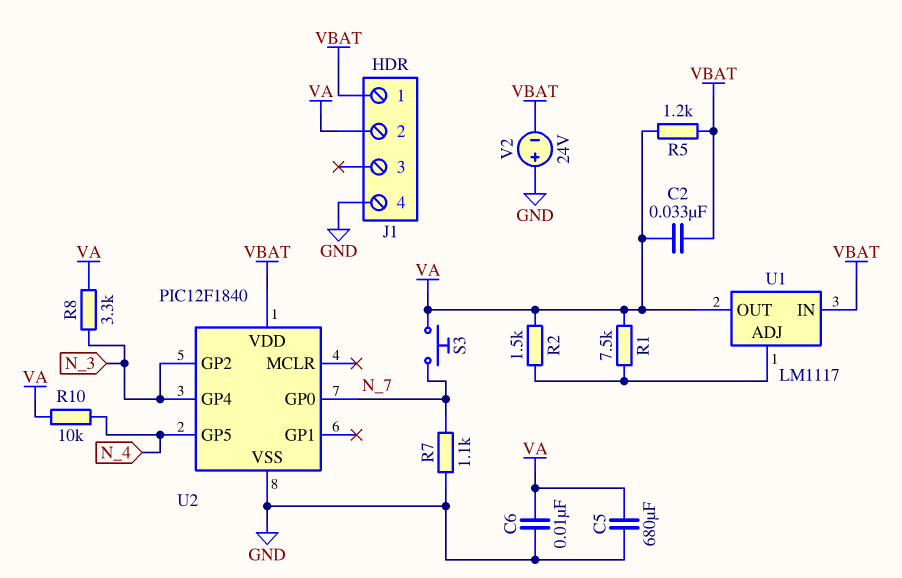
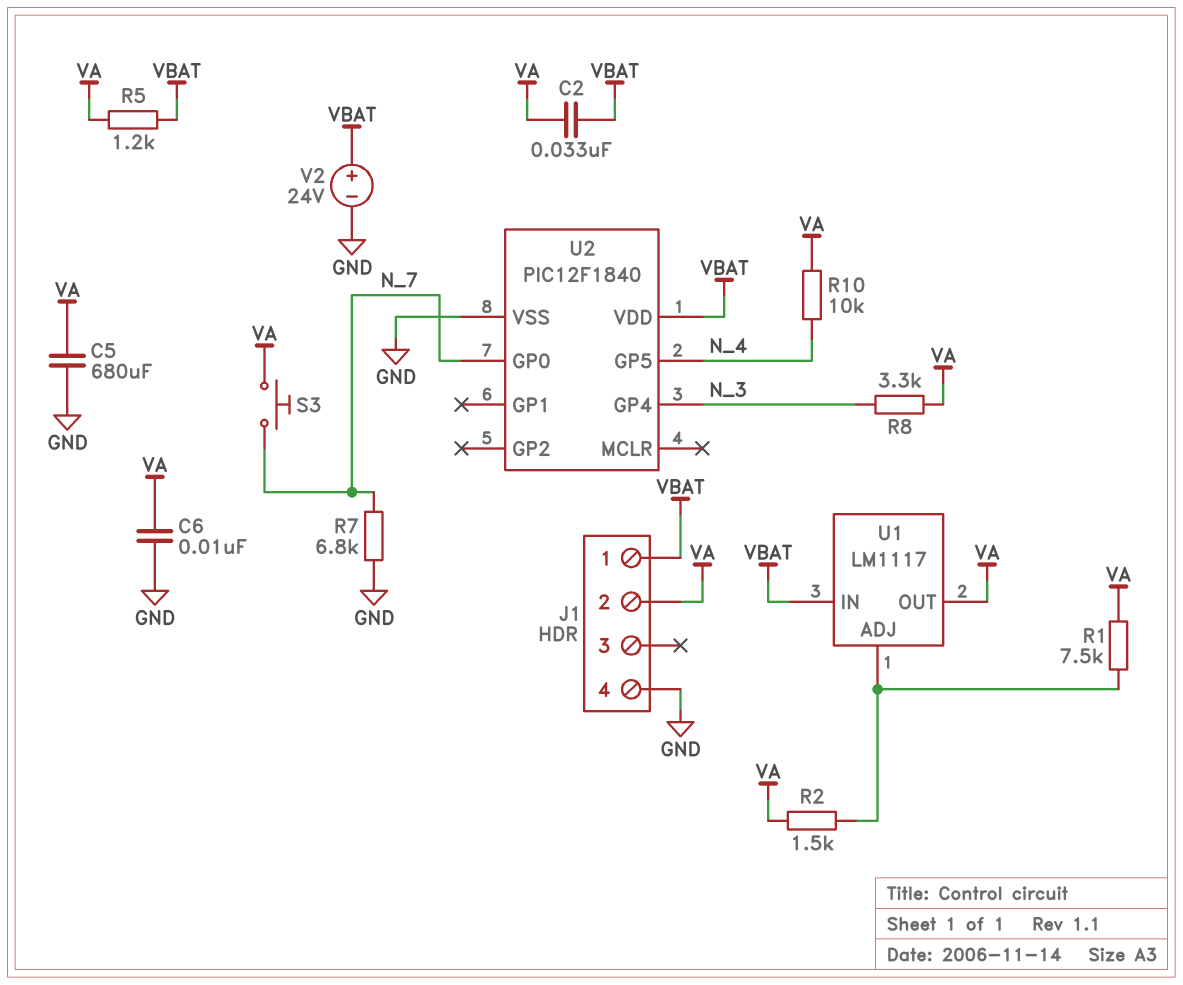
R7: 1.1k (GND, N_7) -> 6.8k (GND, N_7)
U2 pin GP2: N_3 -> none
V2: 24V (plus GND, minus VBAT) -> 24V (plus VBAT, minus GND)

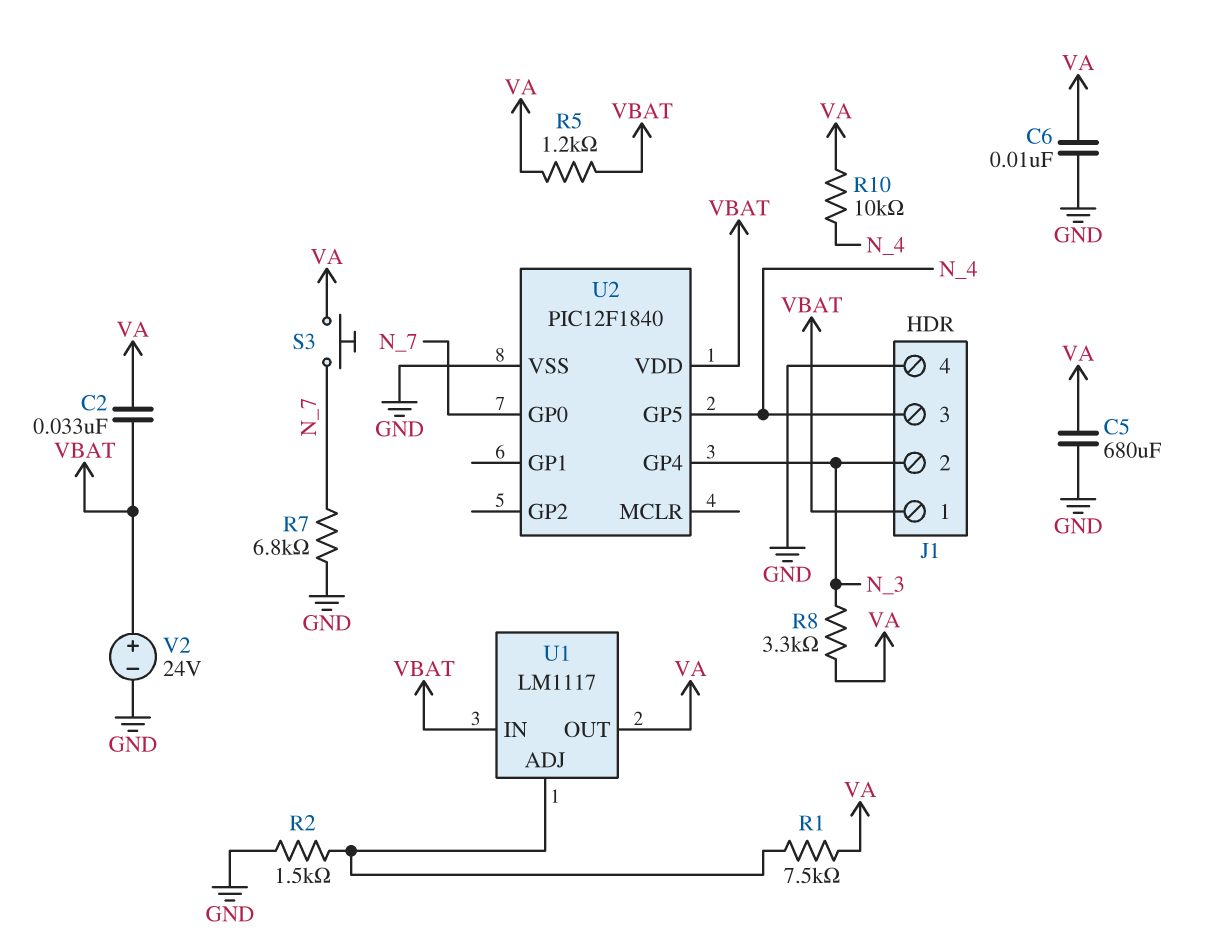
J1 pin 2: VA -> N_3
J1 pin 3: none -> N_4
R2: 1.5k (U1/ADJ, VA) -> 1.5k (GND, U1/ADJ)

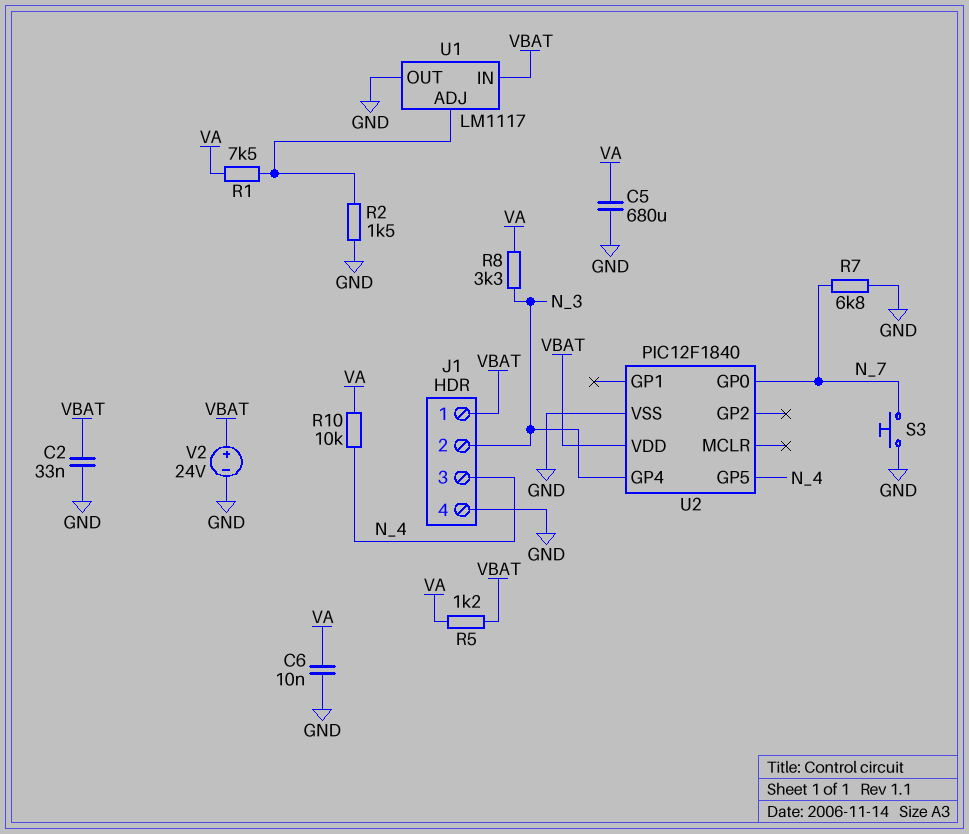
C2: 33nF (VA, VBAT) -> 33nF (GND, VBAT)
S3: button (N_7, VA) -> button (GND, N_7)
U1 pin OUT: VA -> GND

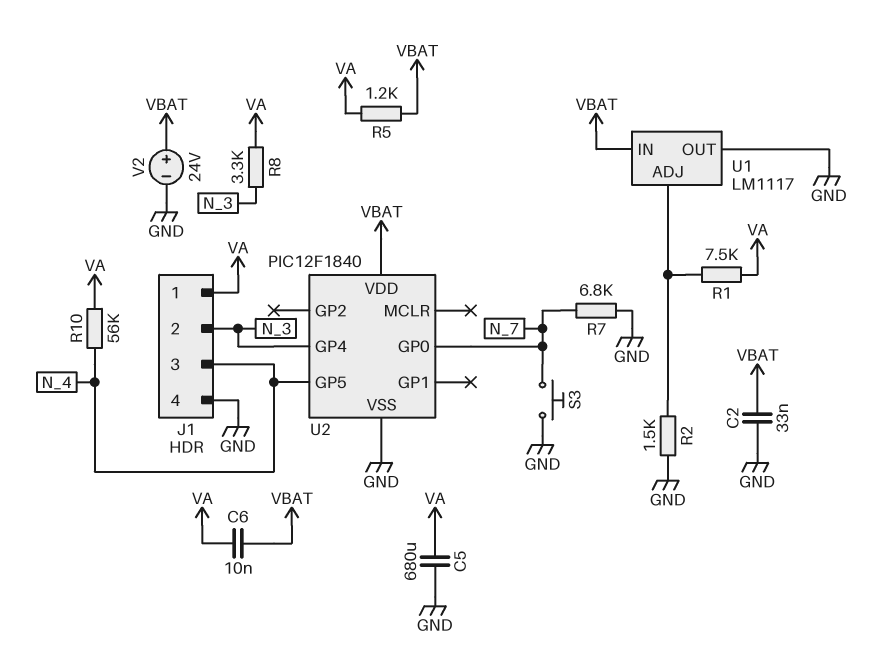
C6: 10nF (GND, VA) -> 10nF (VA, VBAT)
J1 pin 1: VBAT -> VA
R10: 10k (N_4, VA) -> 56k (N_4, VA)

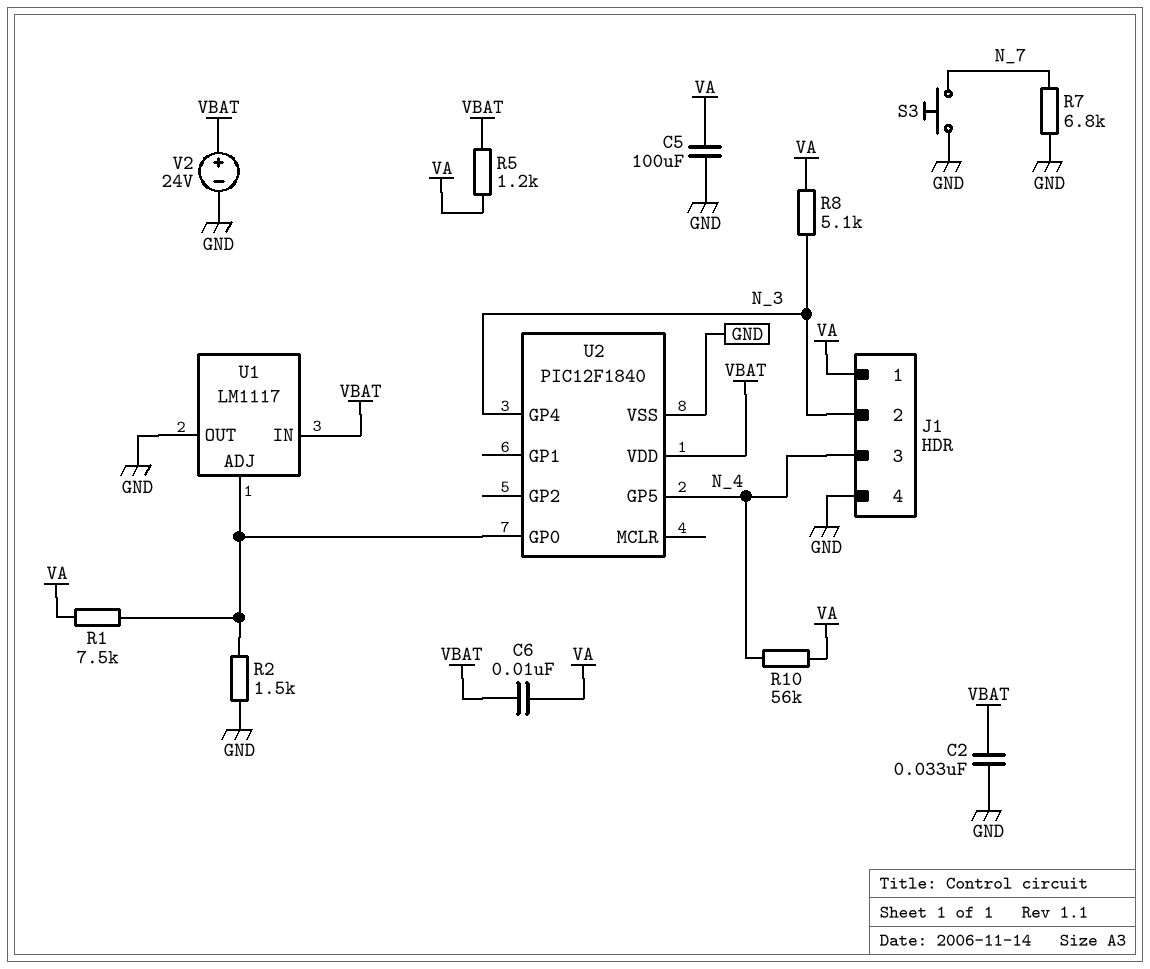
C5: 680uF (GND, VA) -> 100uF (GND, VA)
R8: 3.3k (N_3, VA) -> 5.1k (N_3, VA)
U2 pin GP0: N_7 -> U1/ADJ

